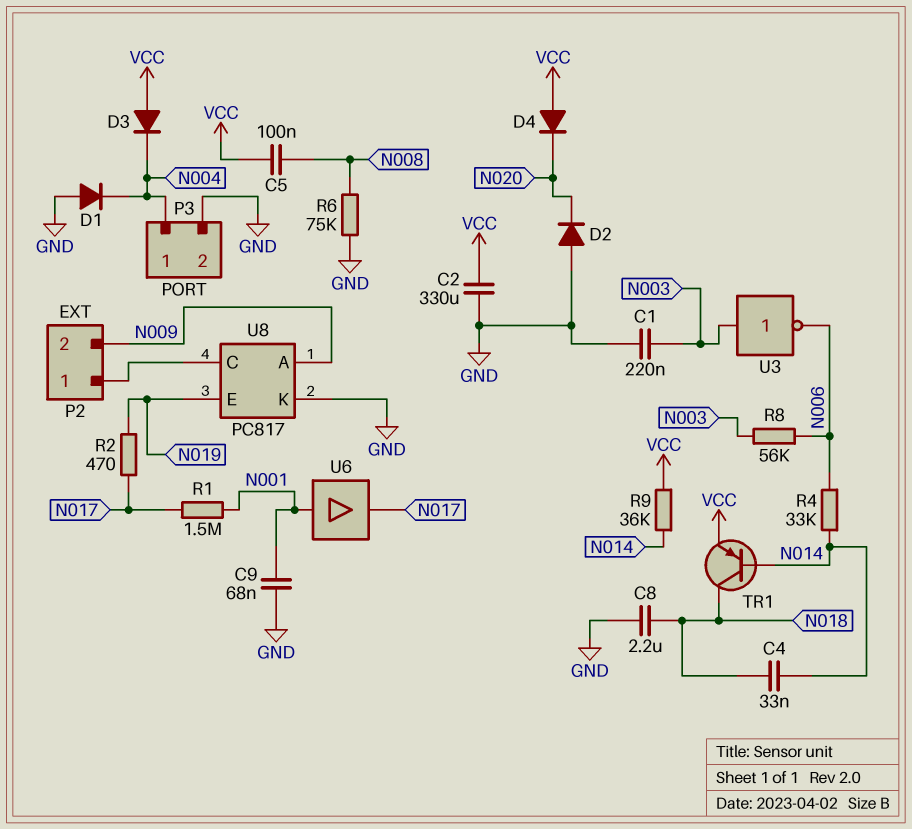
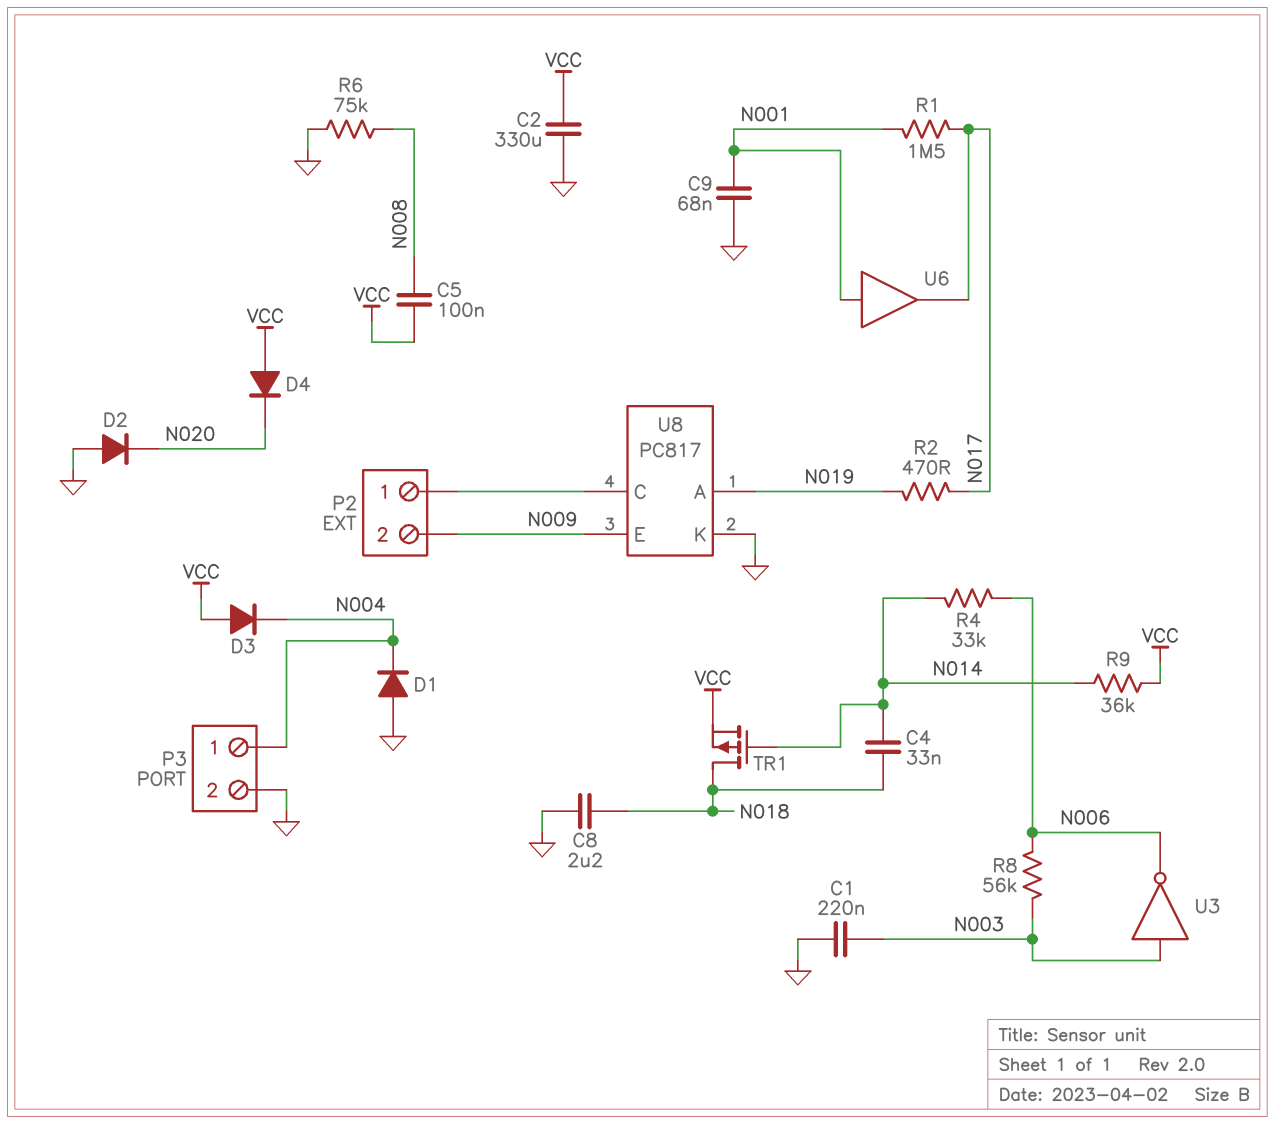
TR1: PNP (B N014, C N018, E VCC) -> PMOS (G N014, D N018, S VCC)
U8 pin A: N009 -> N019
U8 pin E: N019 -> N009

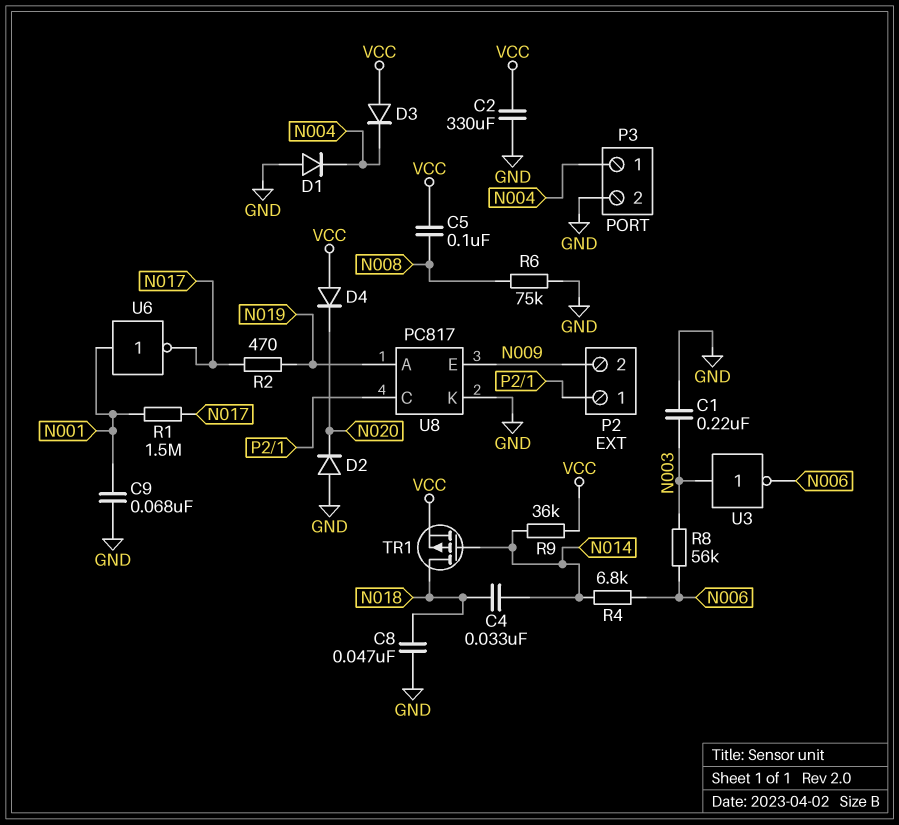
C8: 2.2uF (GND, N018) -> 47nF (GND, N018)
R4: 33k (N006, N014) -> 6.8k (N006, N014)
U6: buffer (in N001, out N017) -> NOT (in N001, out N017)

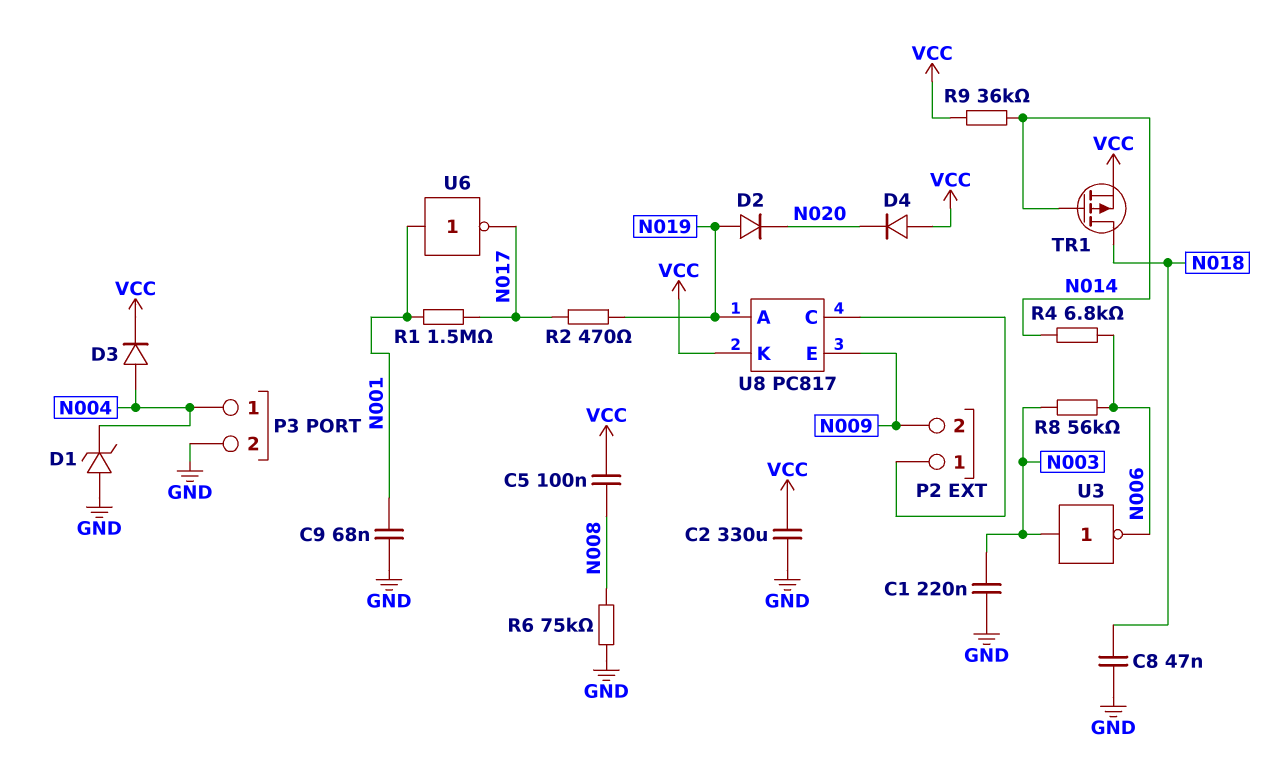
C4: 33nF (N014, N018) -> none
D1: diode (A GND, K N004) -> zener (A GND, K N004)
D2: diode (A GND, K N020) -> diode (A N019, K N020)
D3: diode (A VCC, K N004) -> diode (A N004, K VCC)
U8 pin K: GND -> VCC

